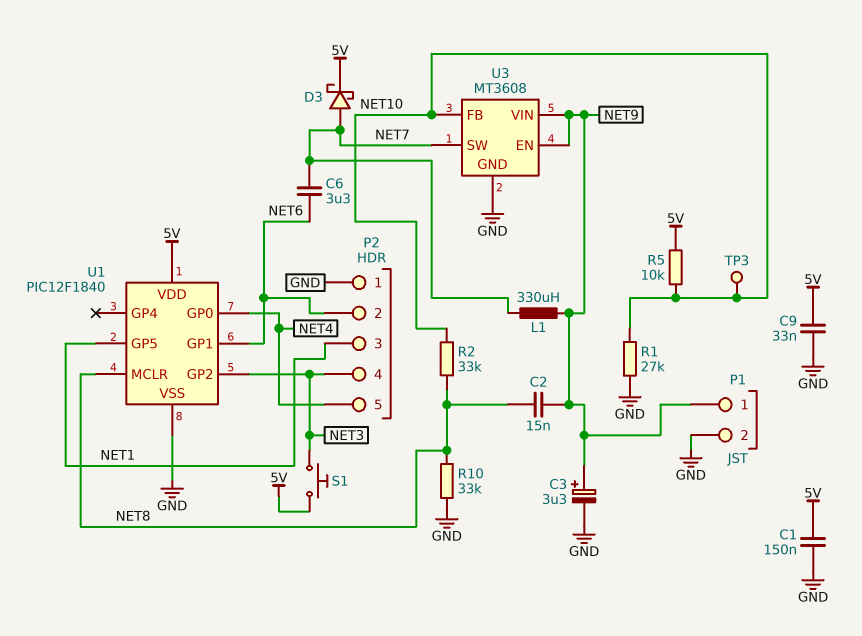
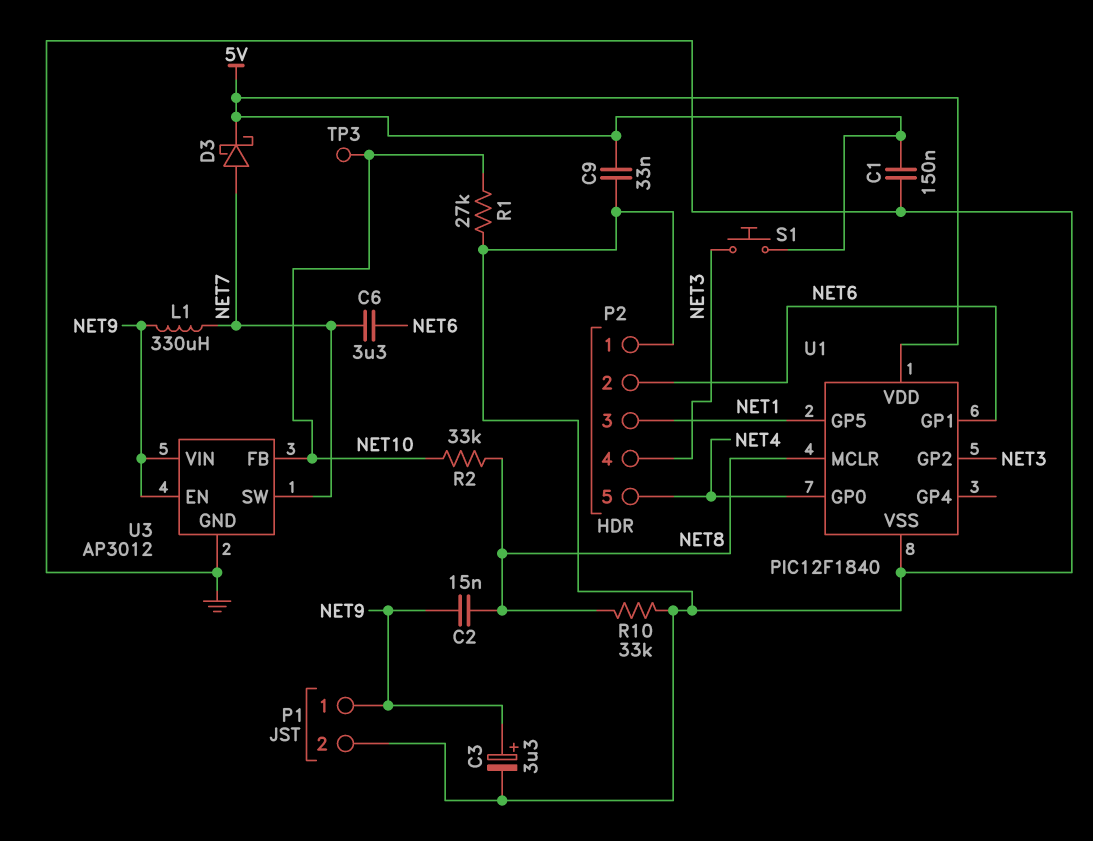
R5: 10k (5V, NET10) -> none
U3: MT3608 -> AP3012

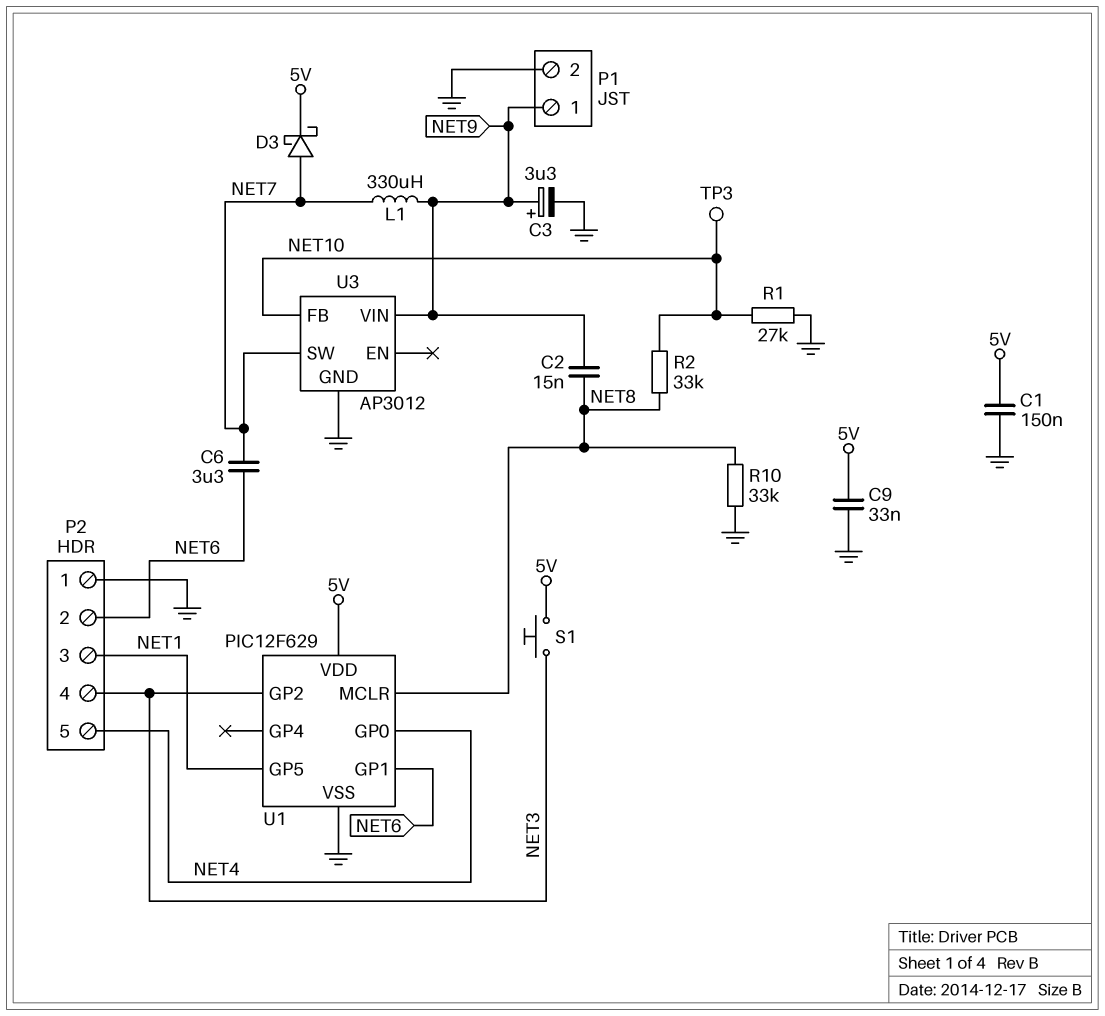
U1: PIC12F1840 -> PIC12F629
U3 pin EN: NET9 -> none

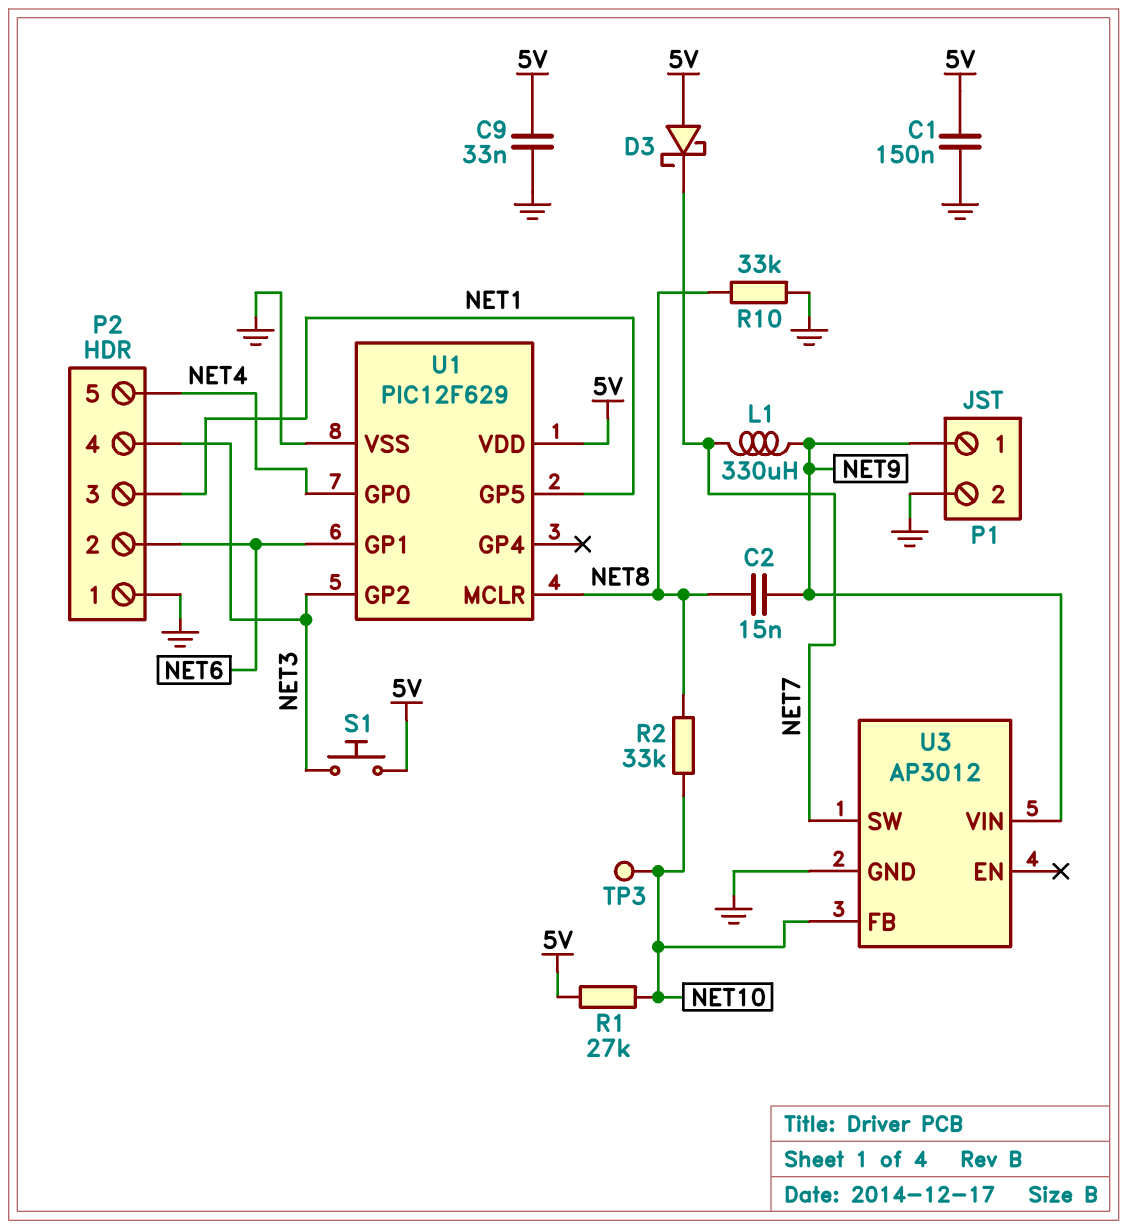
C3: 3.3uF (plus NET9, minus GND) -> none
C6: 3.3uF (NET6, NET7) -> none
D3: schottky (A NET7, K 5V) -> schottky (A 5V, K NET7)
R1: 27k (GND, NET10) -> 27k (5V, NET10)

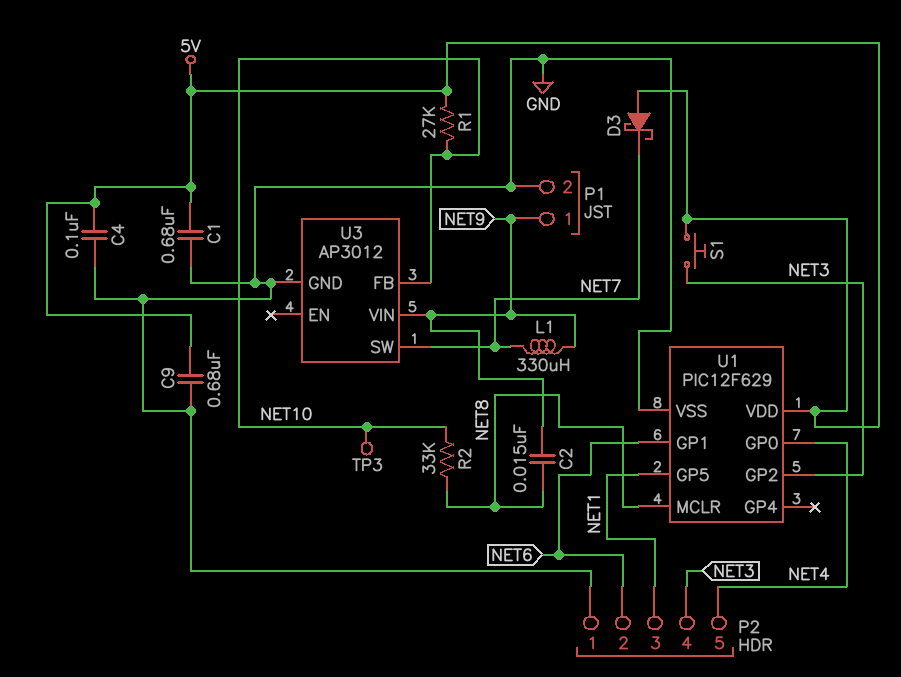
C1: 150nF (5V, GND) -> 680nF (5V, GND)
C4: none -> 100nF (5V, GND)
C9: 33nF (5V, GND) -> 680nF (5V, GND)
R10: 33k (GND, NET8) -> none

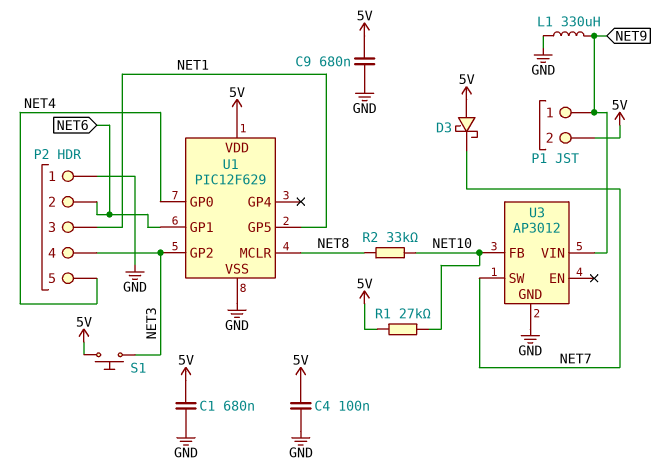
C2: 15nF (NET8, NET9) -> none
L1: 330uH (NET7, NET9) -> 330uH (GND, NET9)
P1 pin 2: GND -> 5V
TP3: test point (NET10) -> none

